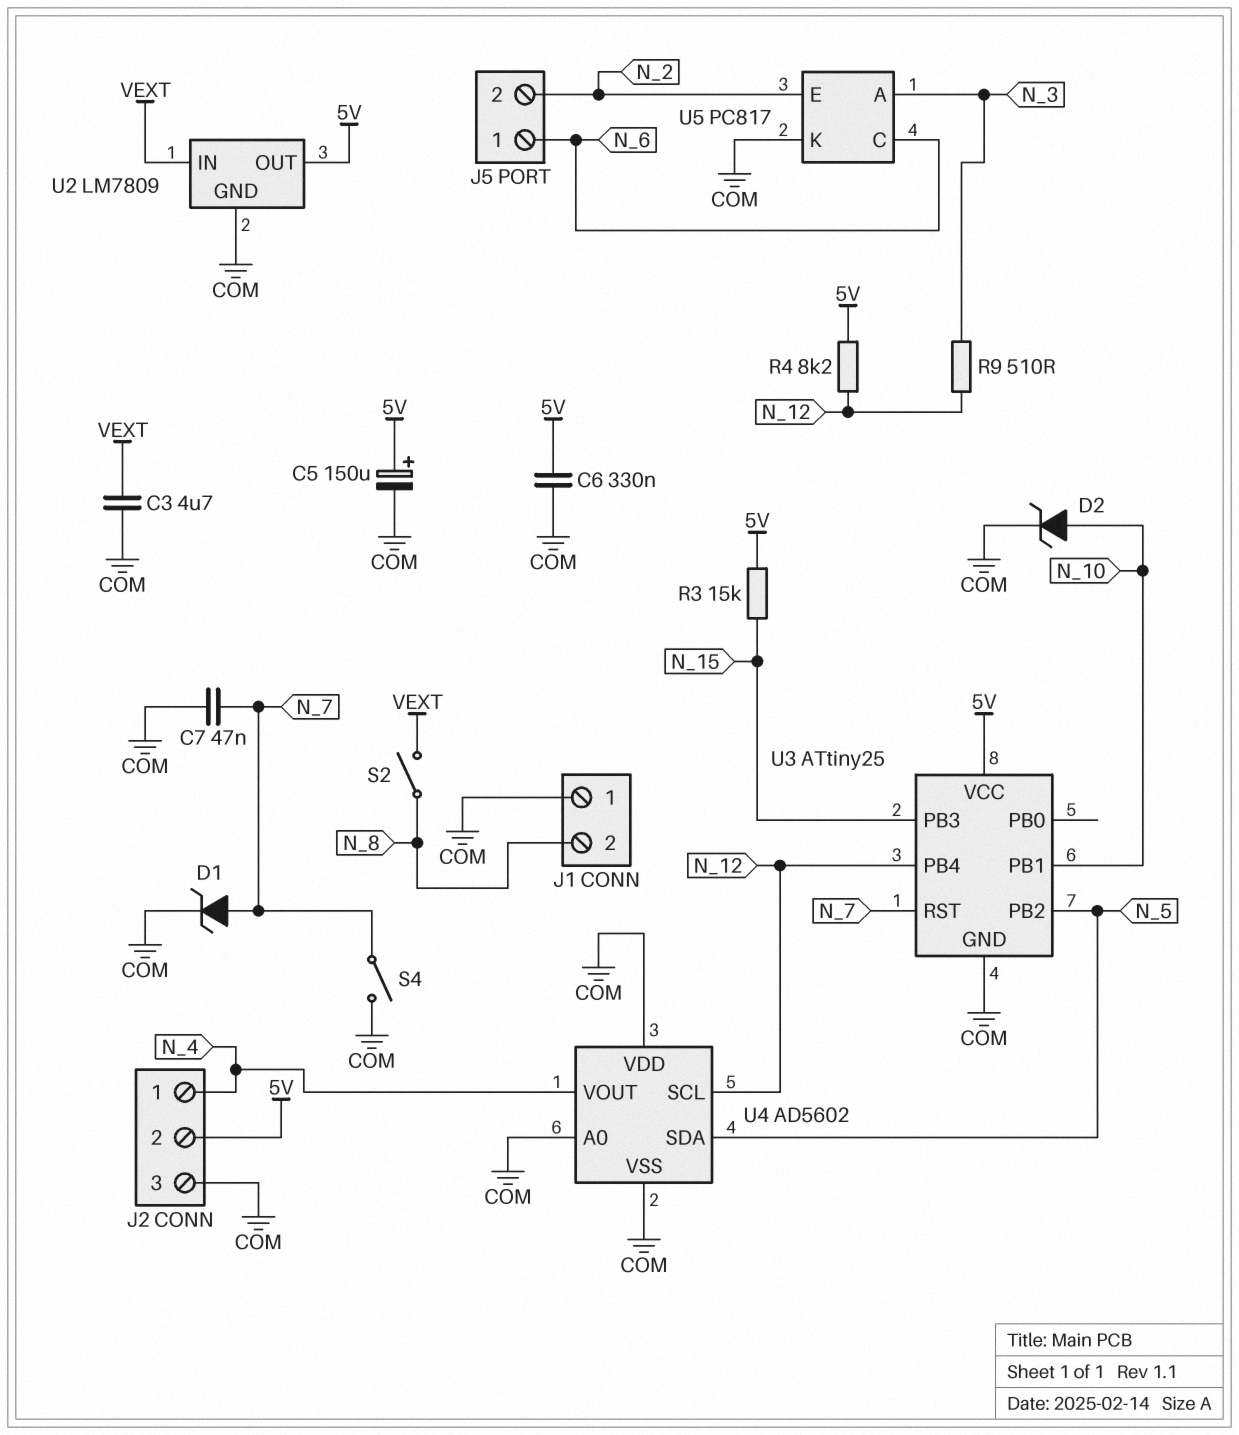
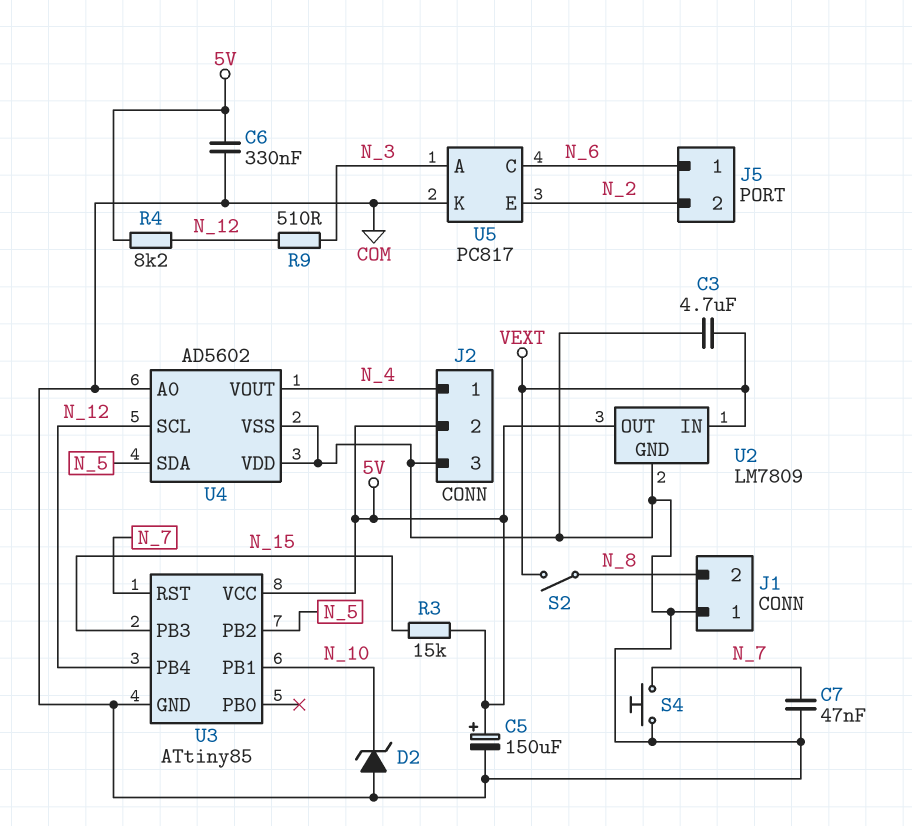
D1: zener (A N_7, K COM) -> none
D2: zener (A N_10, K COM) -> zener (A COM, K N_10)
S4: switch (COM, N_7) -> button (COM, N_7)
U3: ATtiny25 -> ATtiny85

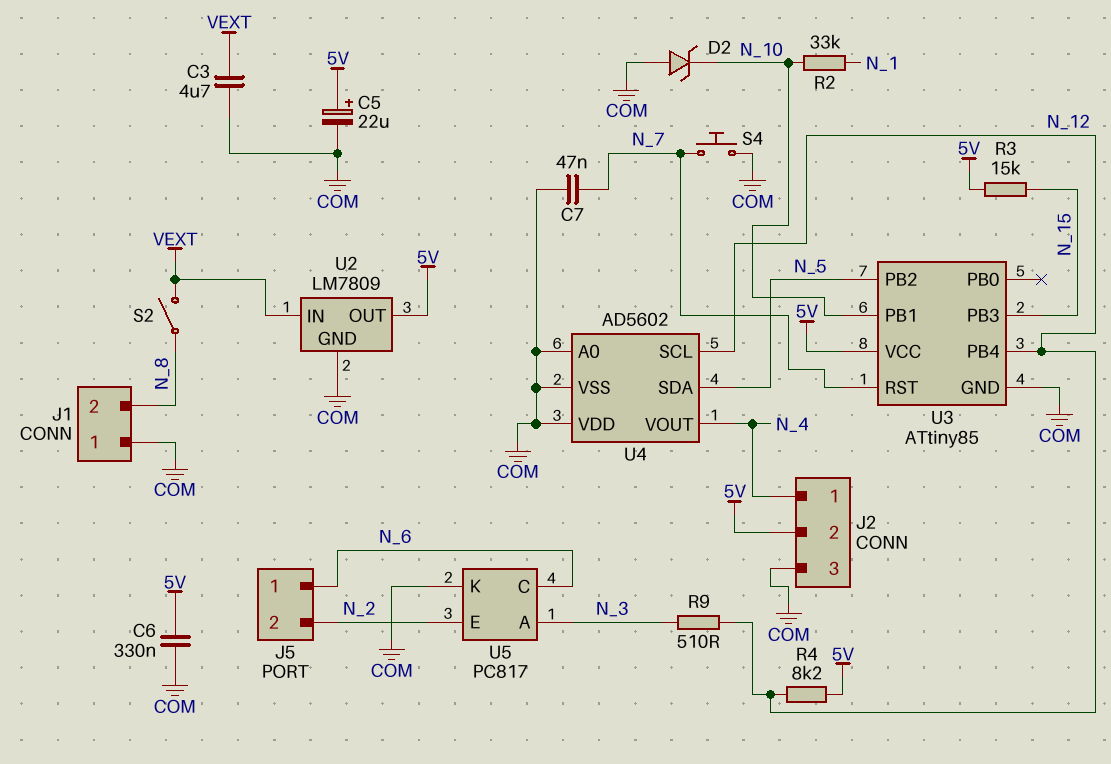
C5: 150uF (plus 5V, minus COM) -> 22uF (plus 5V, minus COM)
R2: none -> 33k (N_1, N_10)

